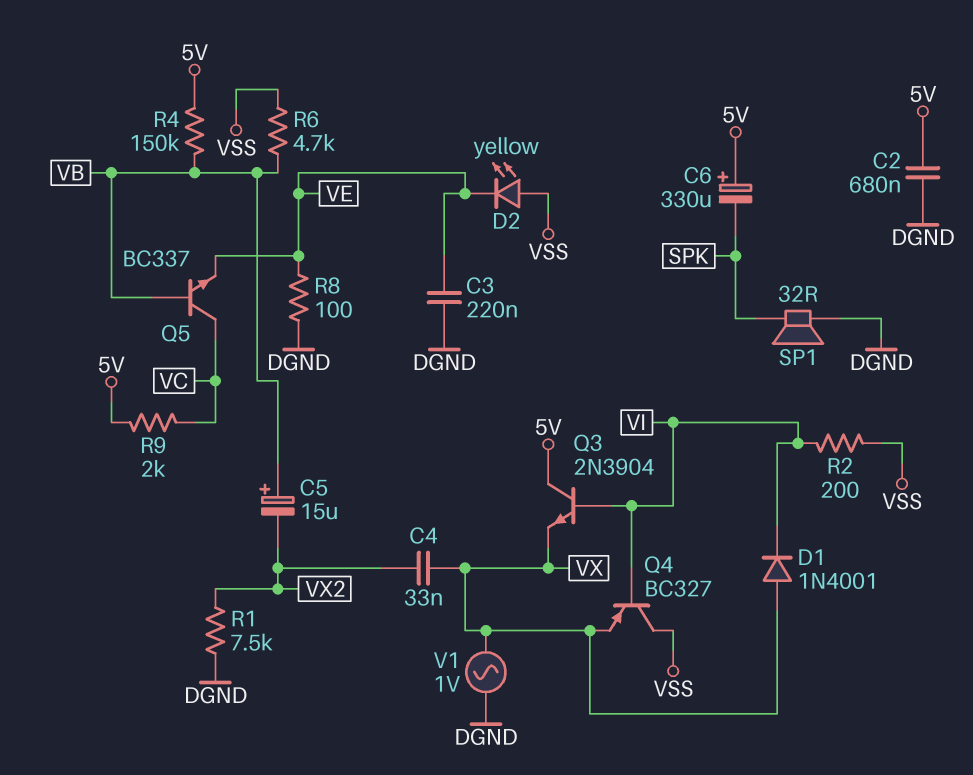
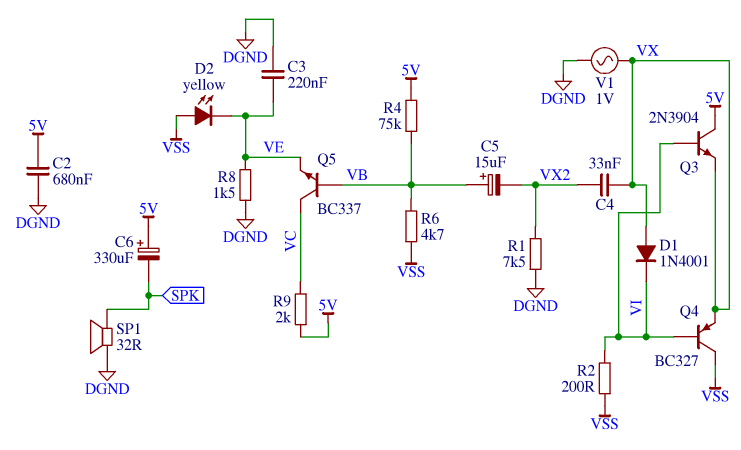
R4: 150k (5V, VB) -> 75k (5V, VB)
R8: 100 (DGND, VE) -> 1.5k (DGND, VE)

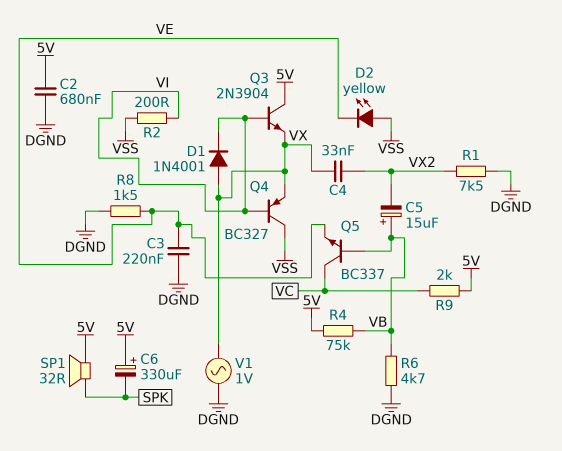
R6: 4.7k (VB, VSS) -> 4.7k (DGND, VB)
SP1: speaker 32R (DGND, SPK) -> speaker 32R (5V, SPK)

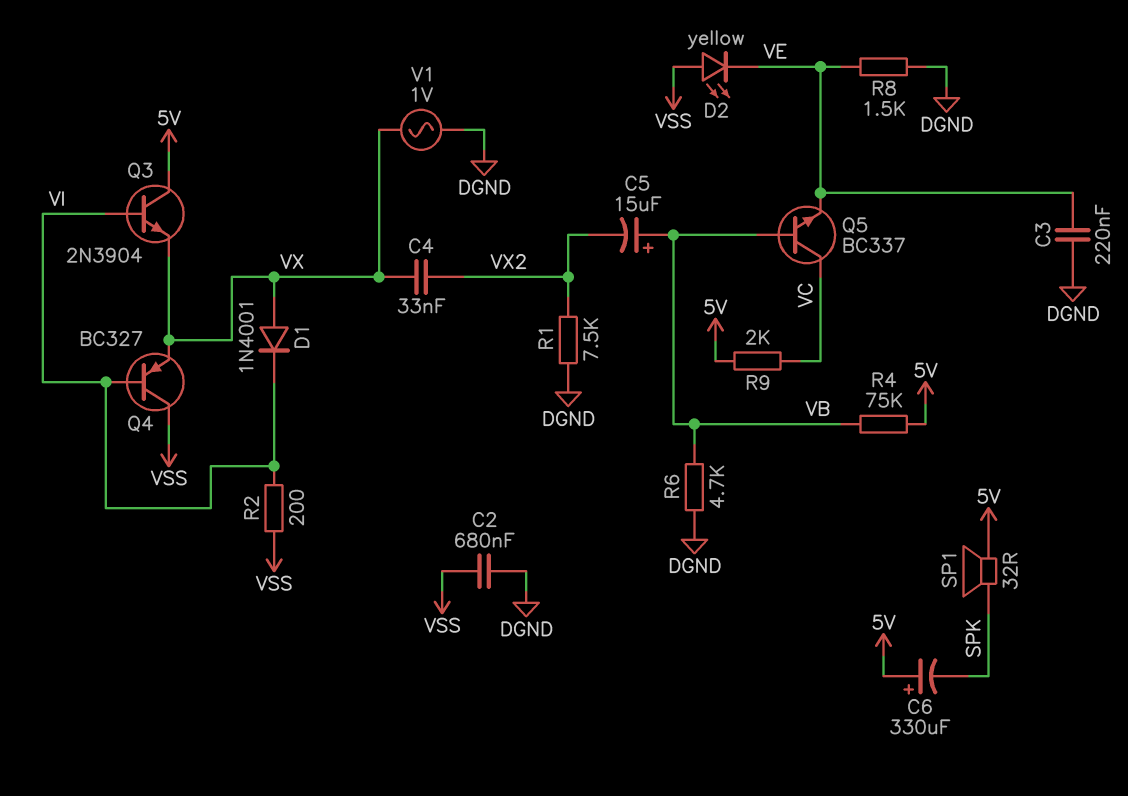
C2: 680nF (5V, DGND) -> 680nF (DGND, VSS)

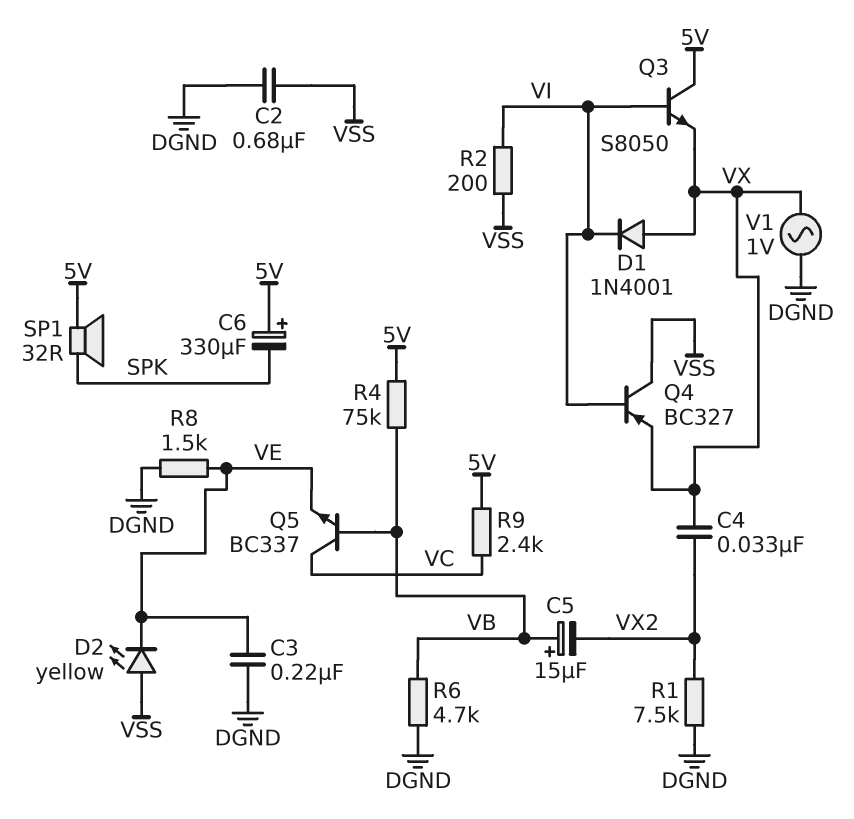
Q3: NPN 2N3904 (B VI, C 5V, E VX) -> NPN S8050 (B VI, C 5V, E VX)
R9: 2k (5V, VC) -> 2.4k (5V, VC)

